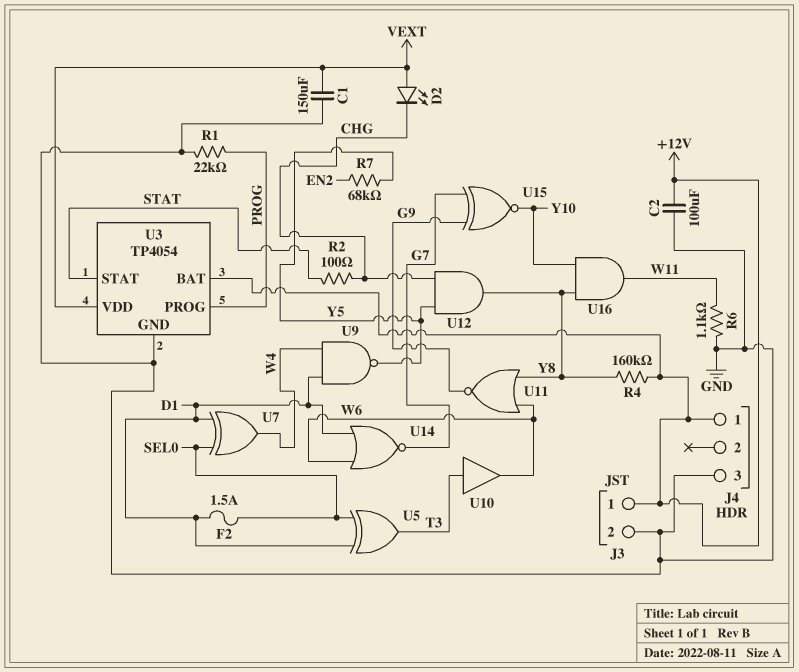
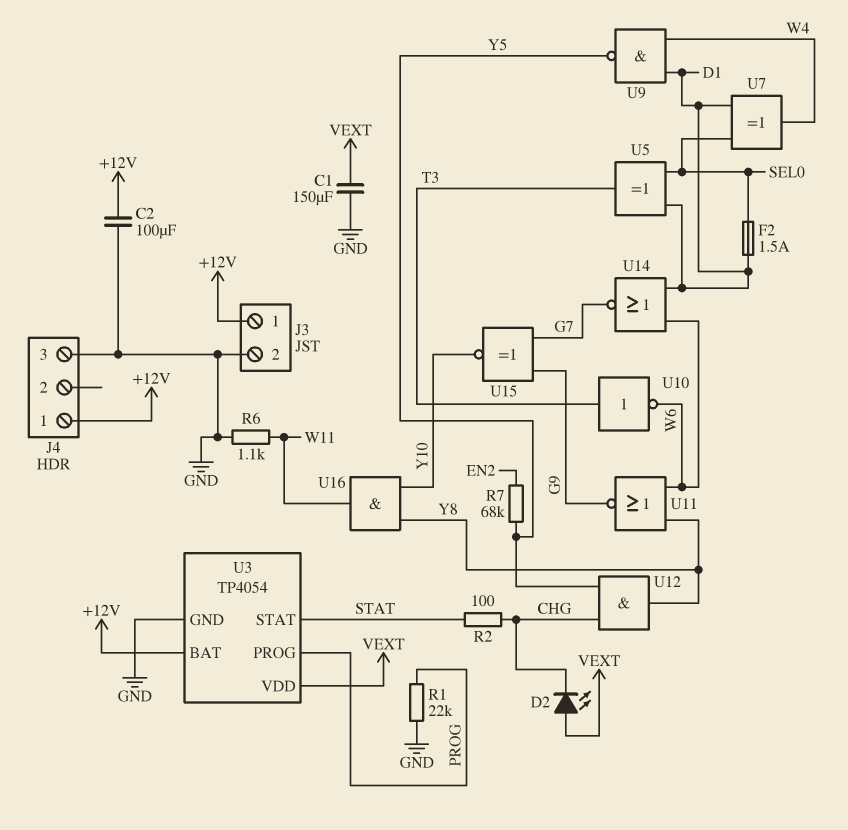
R4: 160k (+12V, Y8) -> none
U10: buffer (in T3, out W6) -> NOT (in T3, out W6)

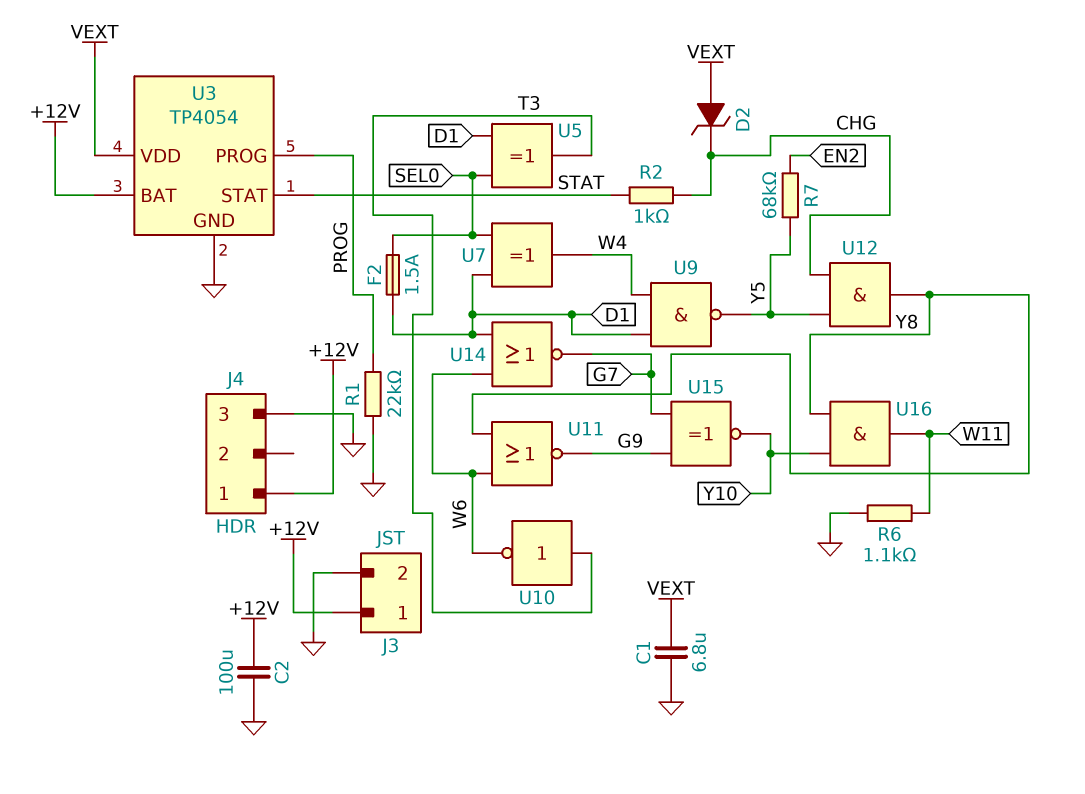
C1: 150uF (GND, VEXT) -> 6.8uF (GND, VEXT)
D2: LED (A VEXT, K CHG) -> zener (A VEXT, K CHG)
R2: 100 (CHG, STAT) -> 1k (CHG, STAT)

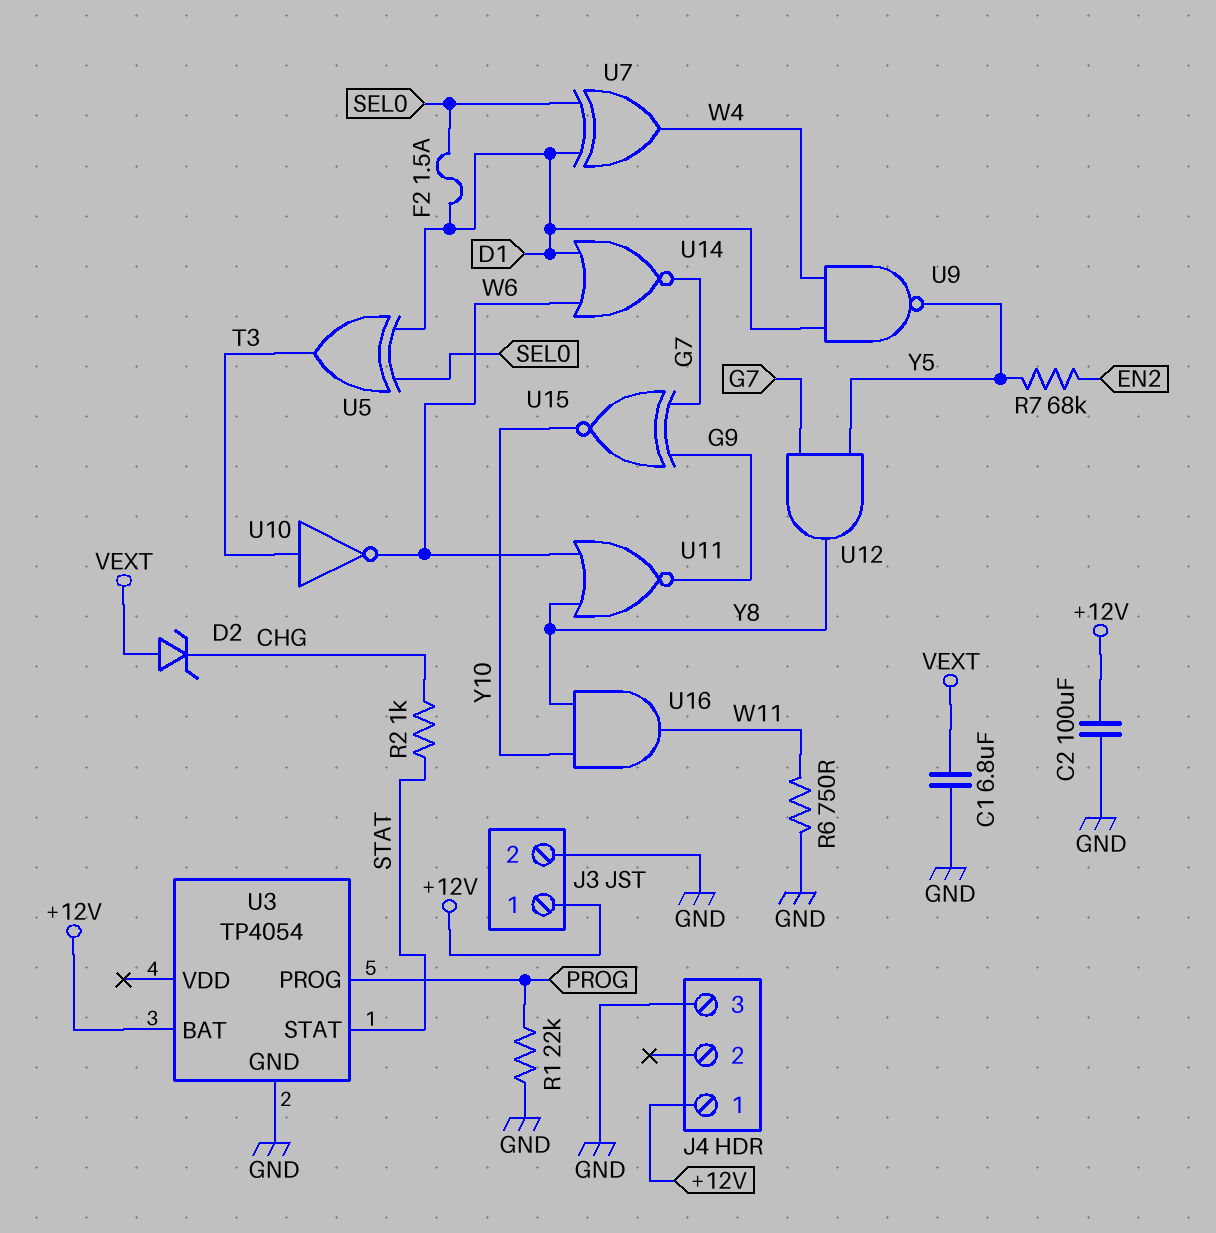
R6: 1.1k (GND, W11) -> 750 (GND, W11)
U3 pin VDD: VEXT -> none
U12: AND (in CHG, in Y5, out Y8) -> AND (in G7, in Y5, out Y8)

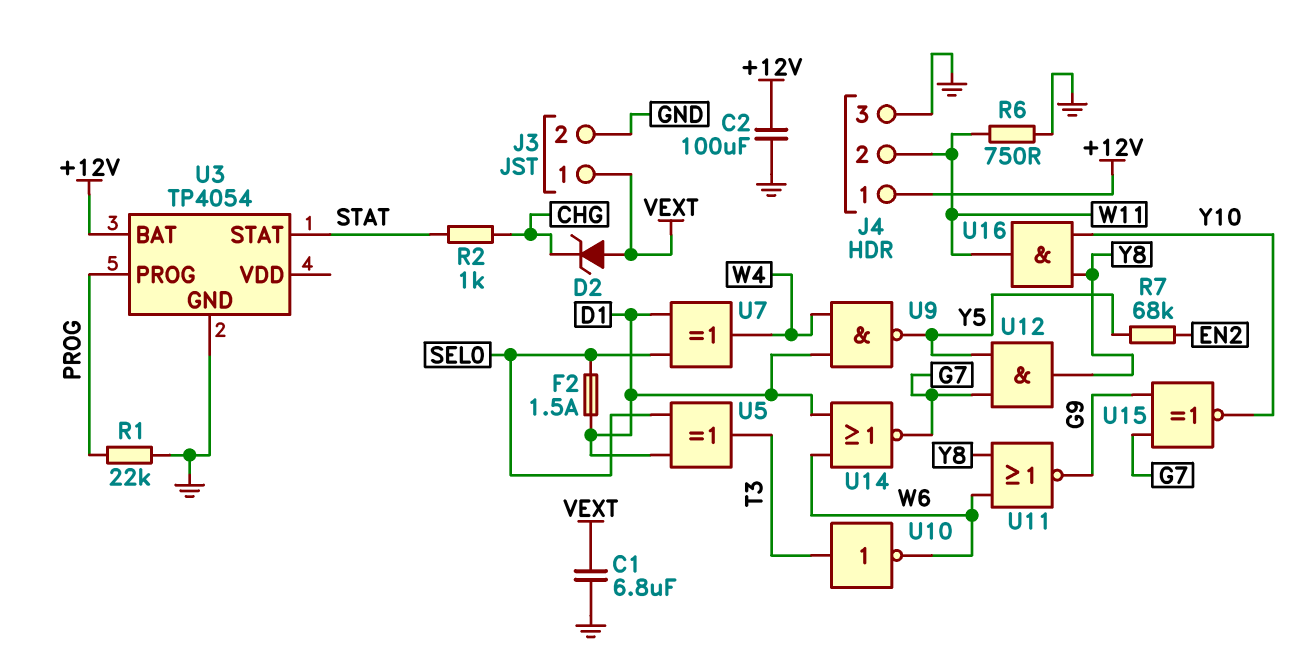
J3 pin 1: +12V -> VEXT
J4 pin 2: none -> W11

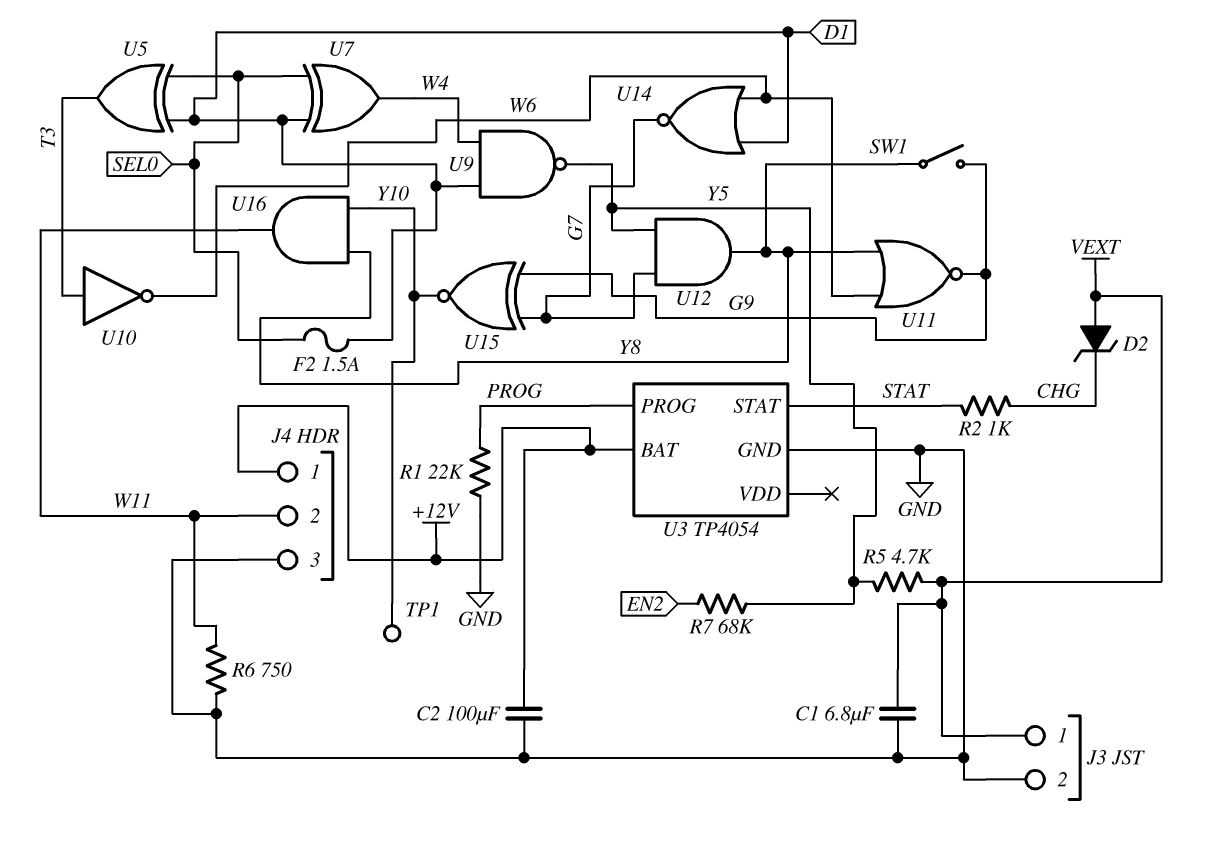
R5: none -> 4.7k (VEXT, Y5)
SW1: none -> switch (G9, Y8)
TP1: none -> test point (Y10)

